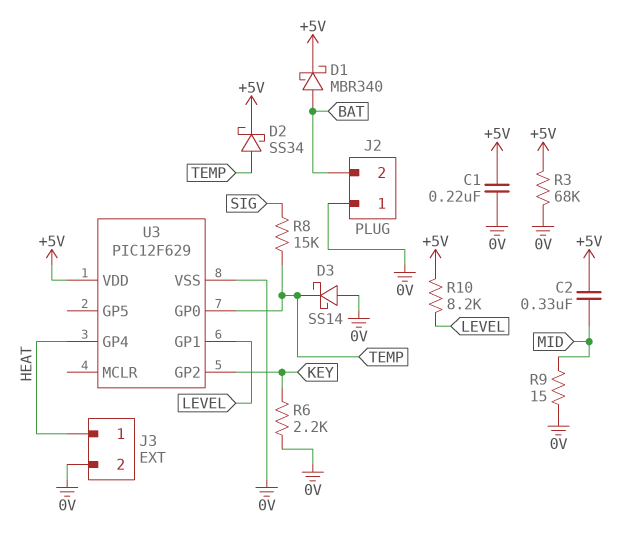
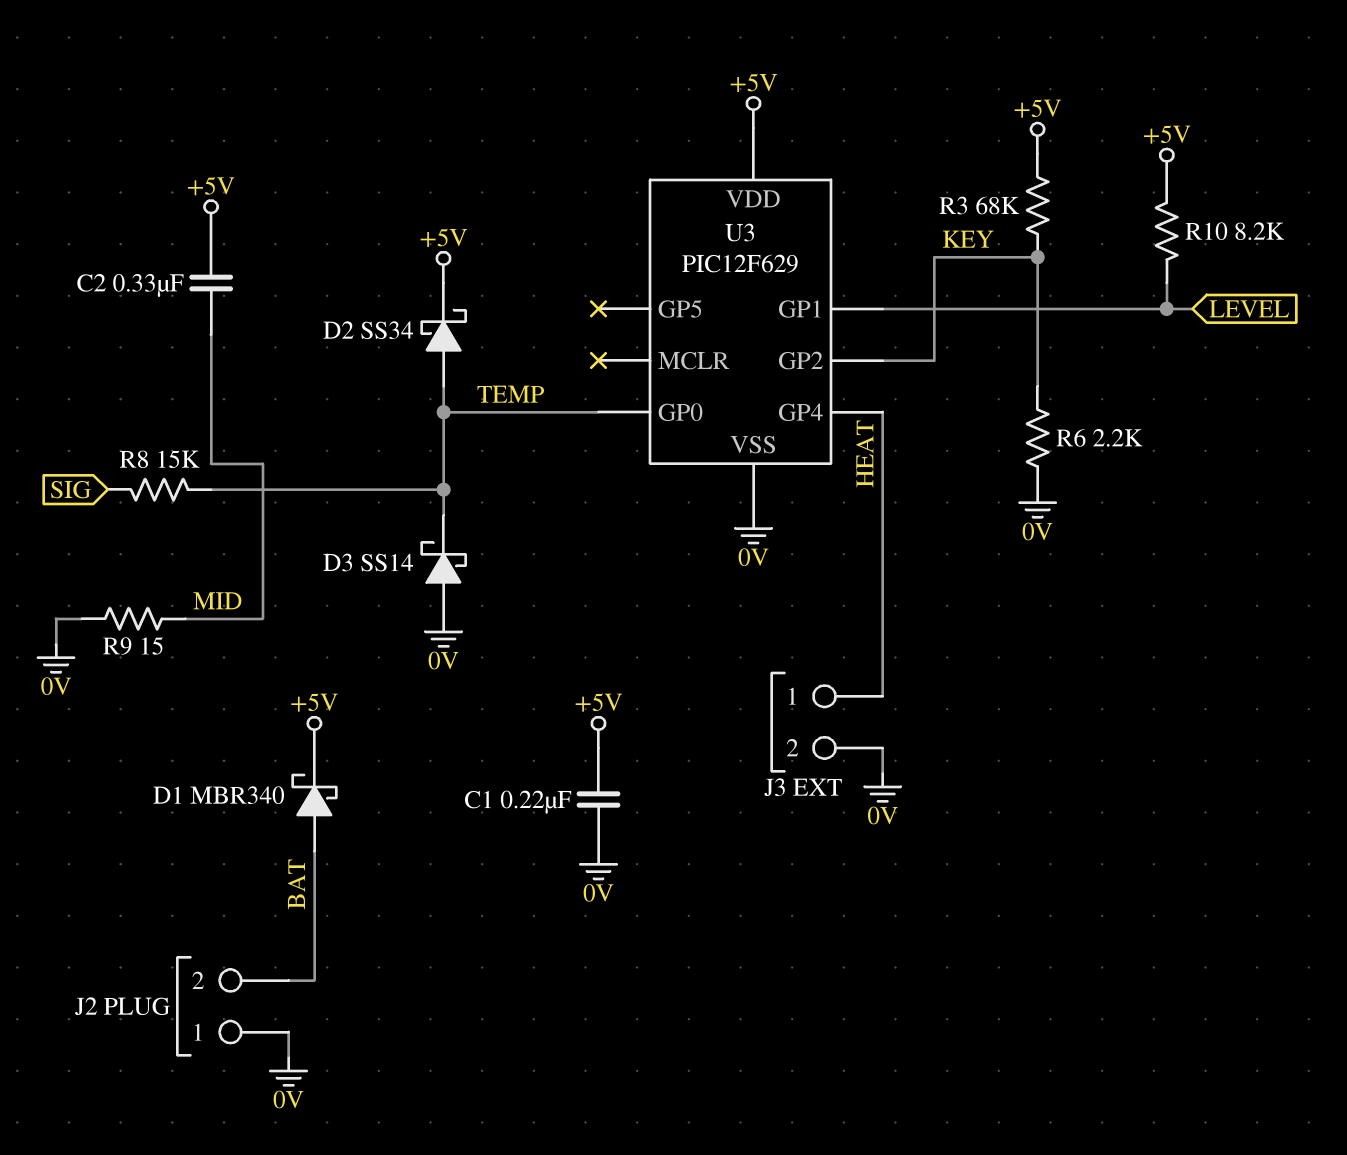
R3: 68k (+5V, 0V) -> 68k (+5V, KEY)

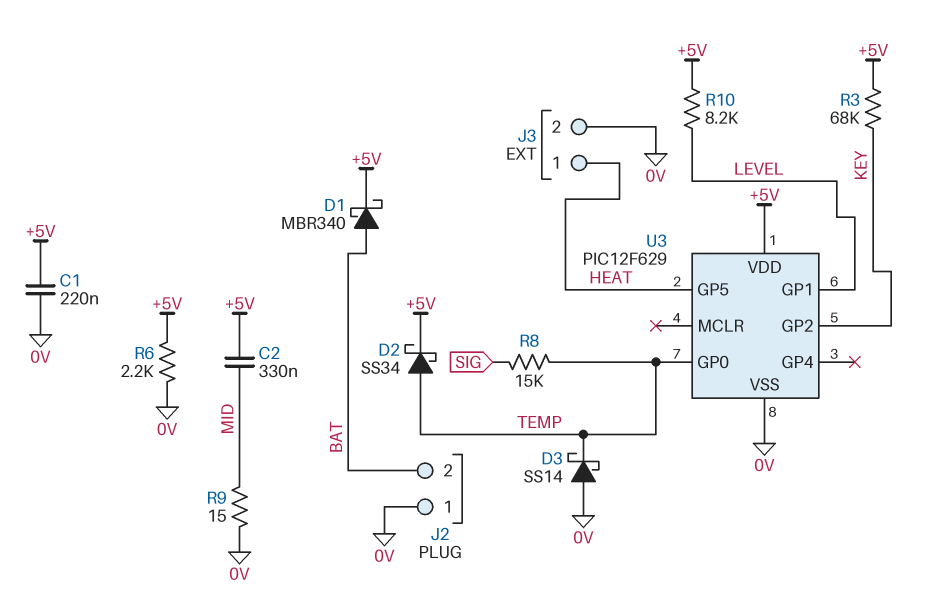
R6: 2.2k (0V, KEY) -> 2.2k (+5V, 0V)
U3 pin GP4: HEAT -> none
U3 pin GP5: none -> HEAT

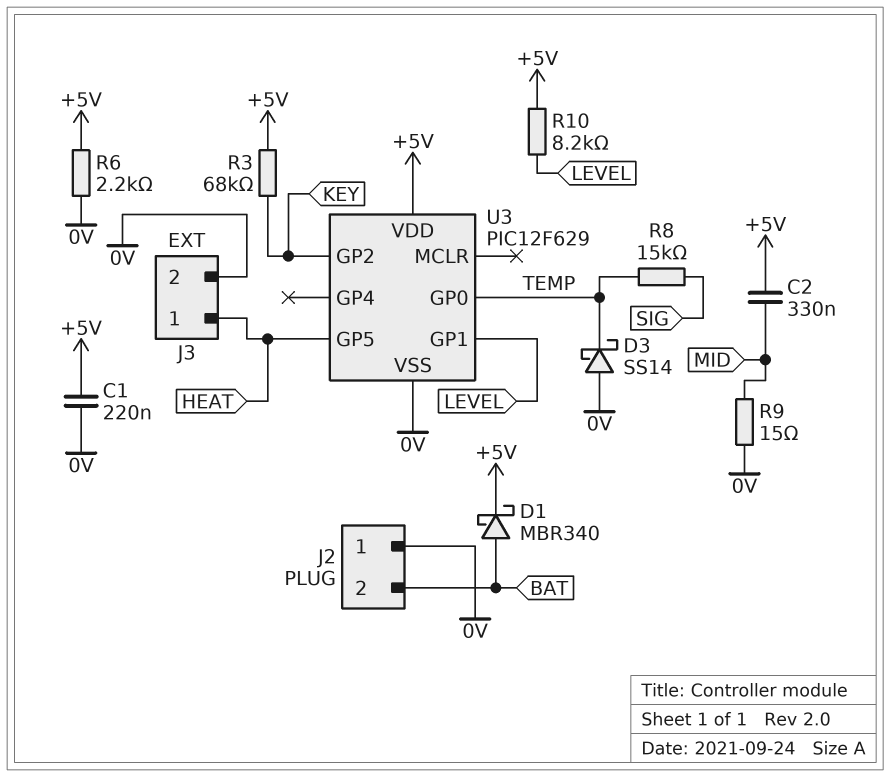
D2: schottky SS34 (A TEMP, K +5V) -> none

